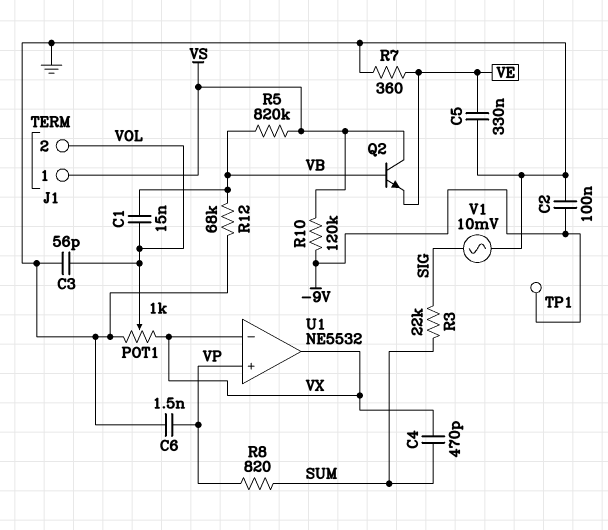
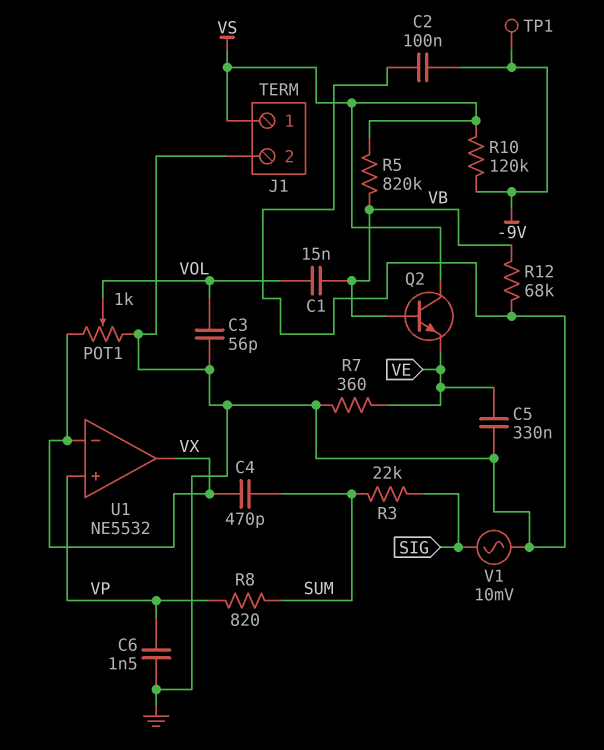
J1 pin 2: VOL -> GND

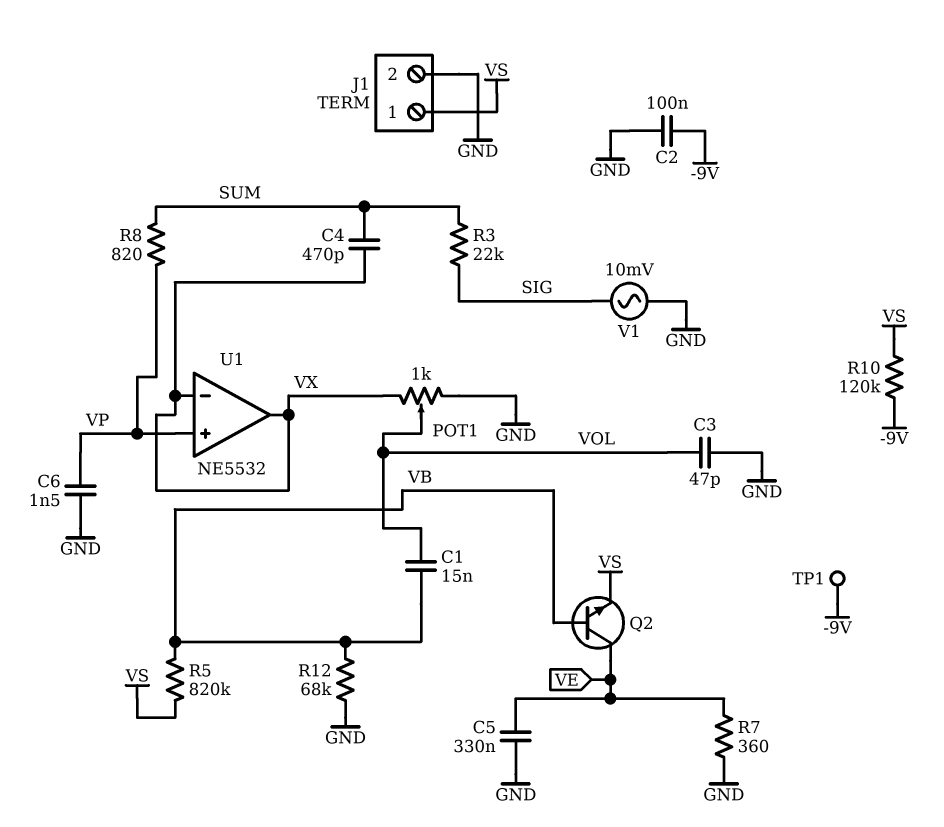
C3: 56pF (GND, VOL) -> 47pF (GND, VOL)
Q2: NPN (B VB, C VS, E VE) -> NPN (B VB, C VE, E VS)

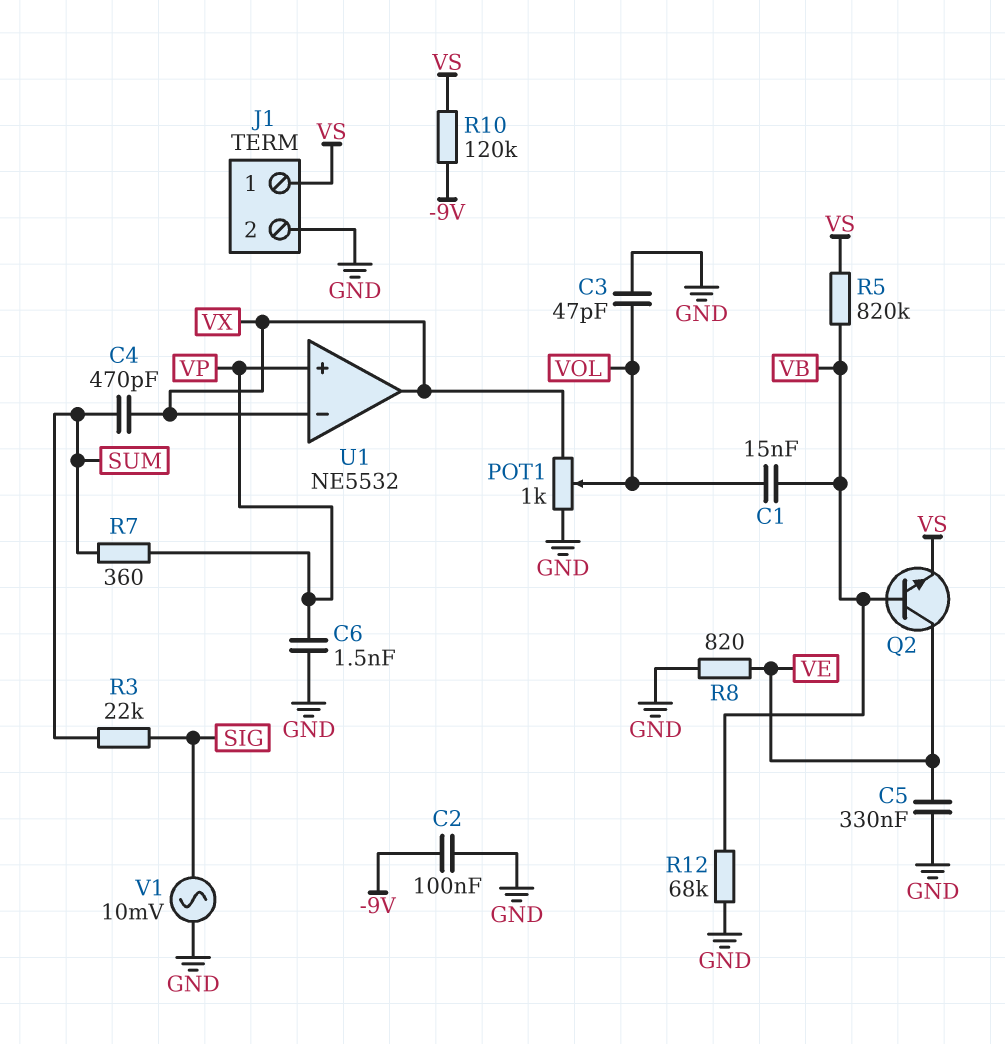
R7: 360 (GND, VE) -> 360 (SUM, VP)
R8: 820 (SUM, VP) -> 820 (GND, VE)
TP1: test point (-9V) -> none

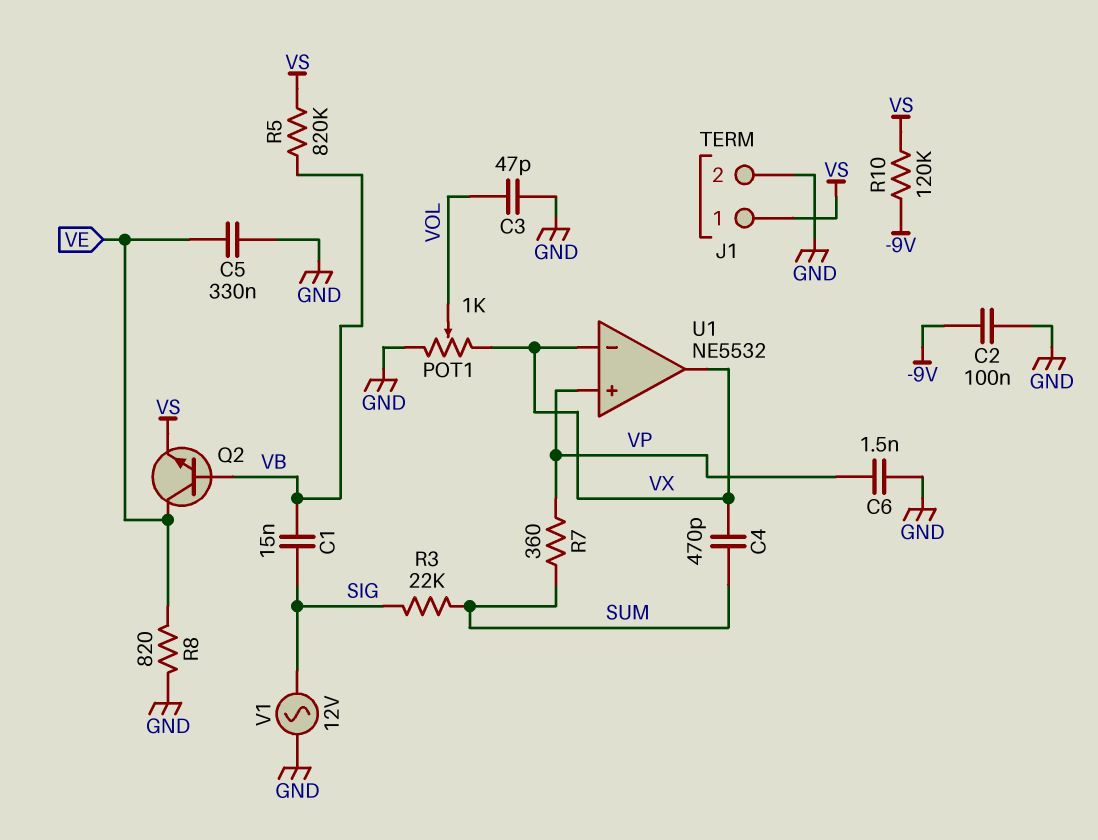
C1: 15nF (VB, VOL) -> 15nF (SIG, VB)
R12: 68k (GND, VB) -> none
V1: AC 10mV (GND, SIG) -> AC 12V (GND, SIG)

